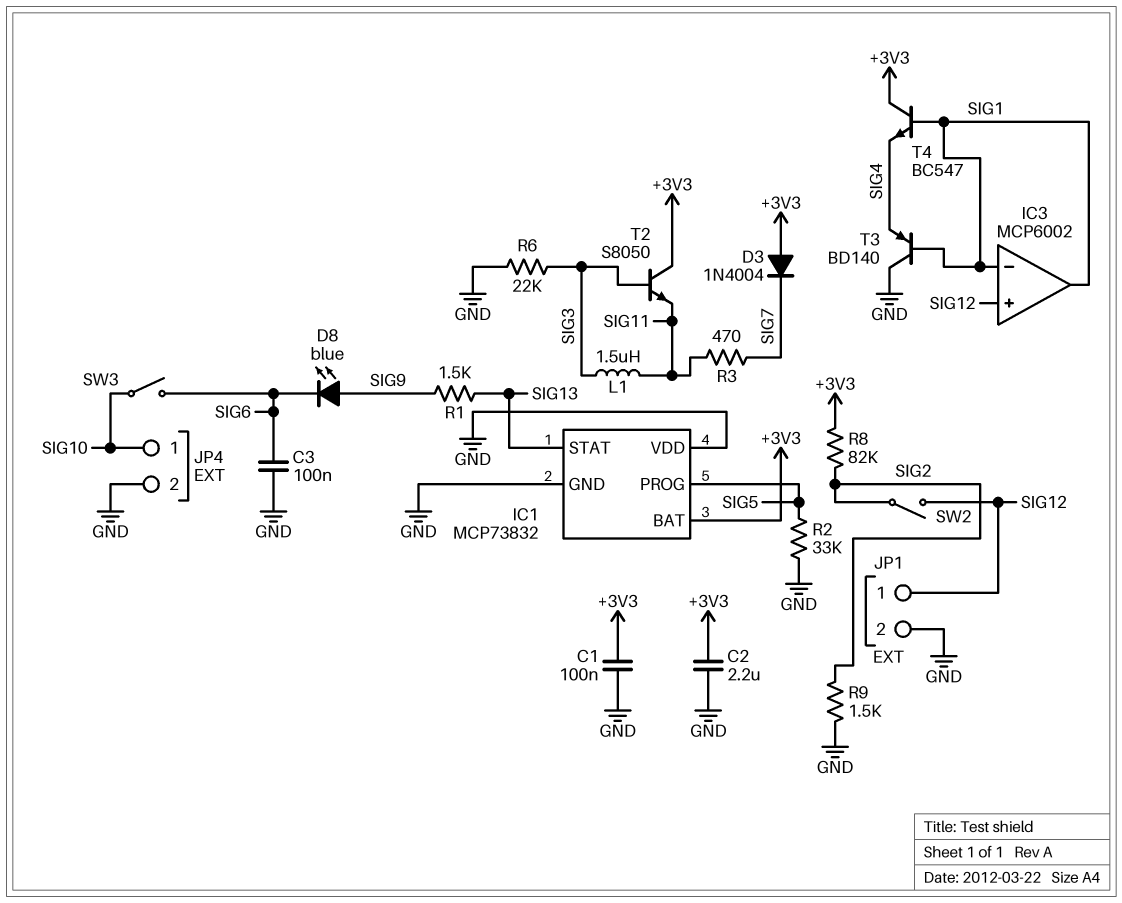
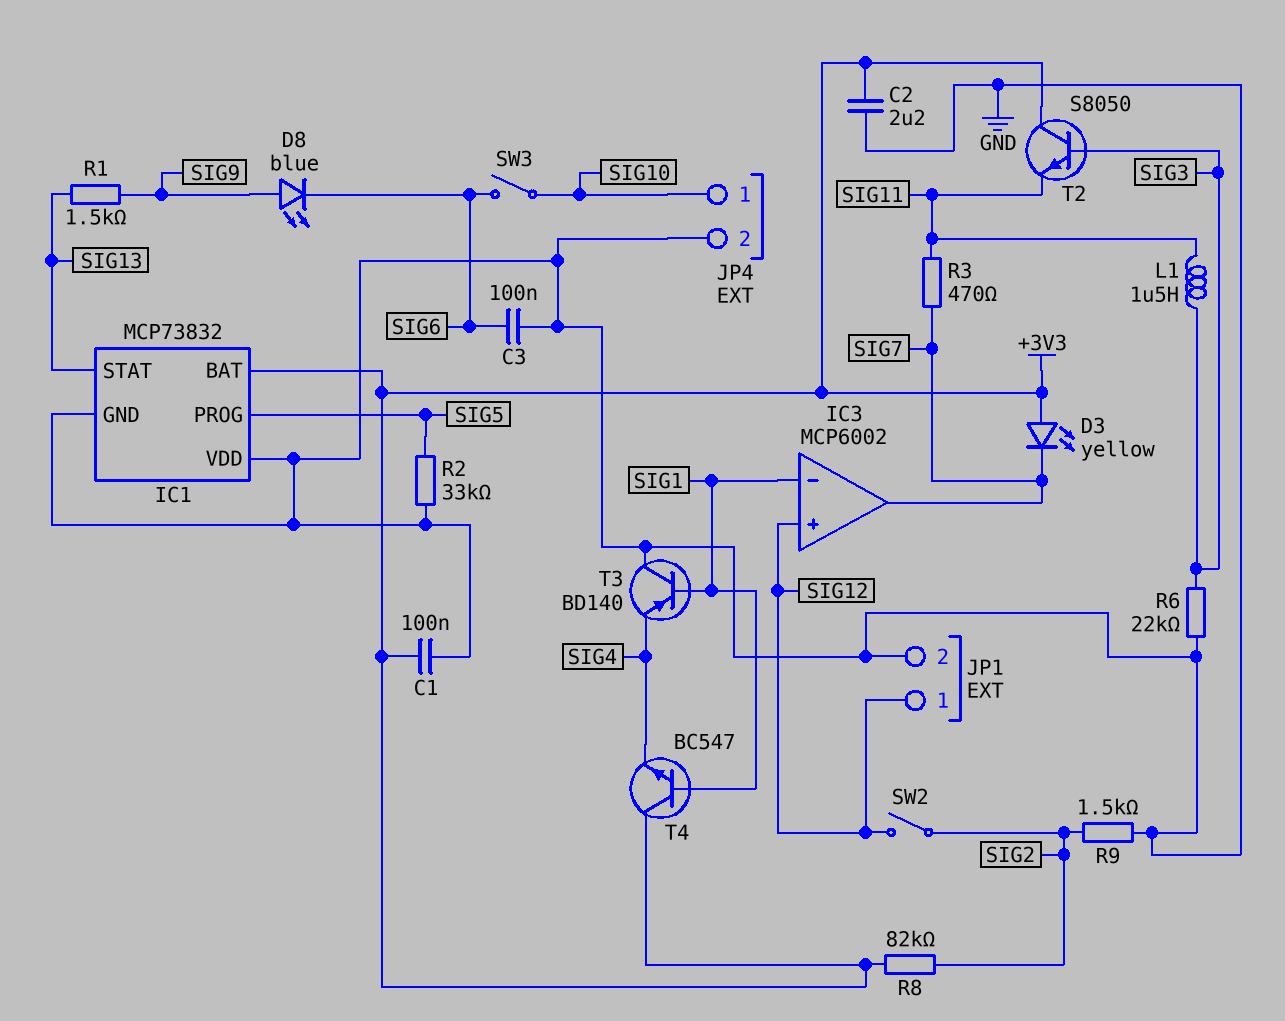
D3: diode 1N4004 (A +3V3, K SIG7) -> LED yellow (A +3V3, K SIG7)
IC3 pin out: SIG1 -> SIG7

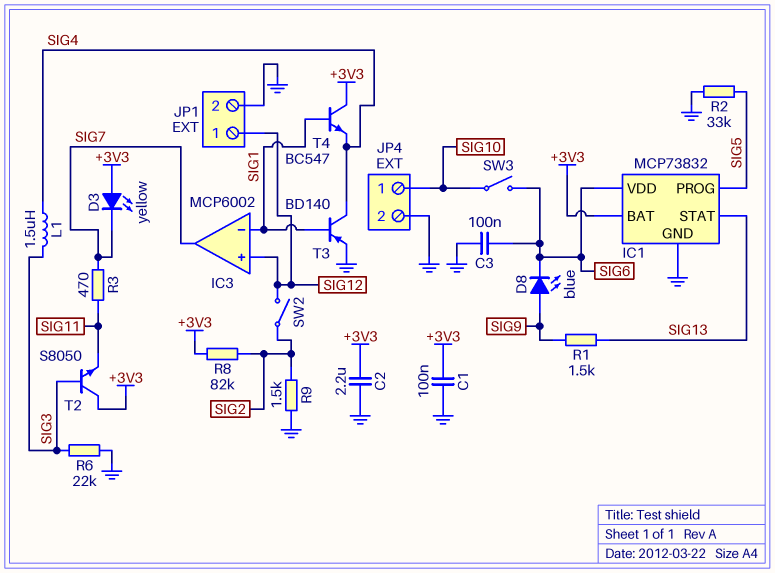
IC1 pin VDD: GND -> SIG6
L1: 1.5uH (SIG3, SIG11) -> 1.5uH (SIG3, SIG4)
T3: PNP BD140 (B SIG1, C GND, E SIG4) -> PNP BD140 (B SIG1, C SIG4, E GND)

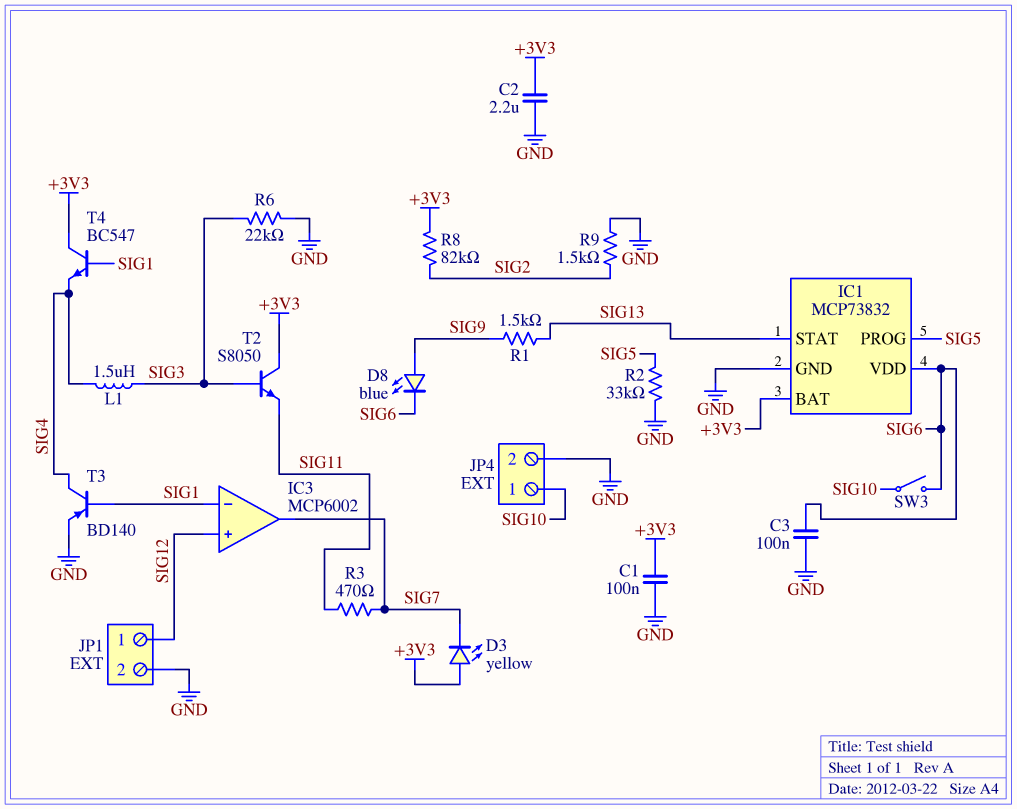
SW2: switch (SIG2, SIG12) -> none

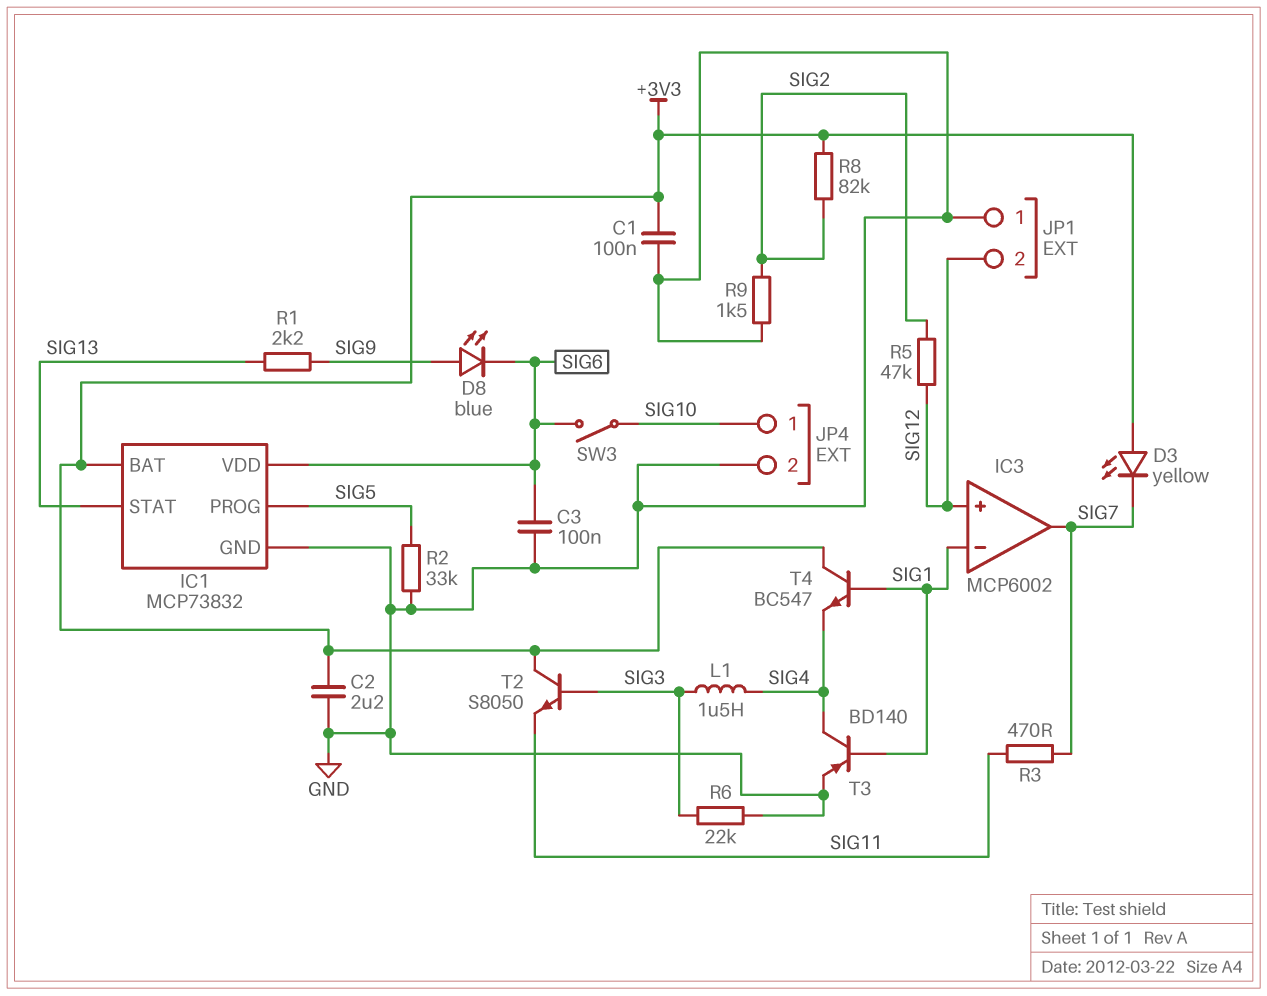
JP1 pin 1: SIG12 -> GND
JP1 pin 2: GND -> SIG12
R1: 1.5k (SIG9, SIG13) -> 2.2k (SIG9, SIG13)
R5: none -> 47k (SIG2, SIG12)

